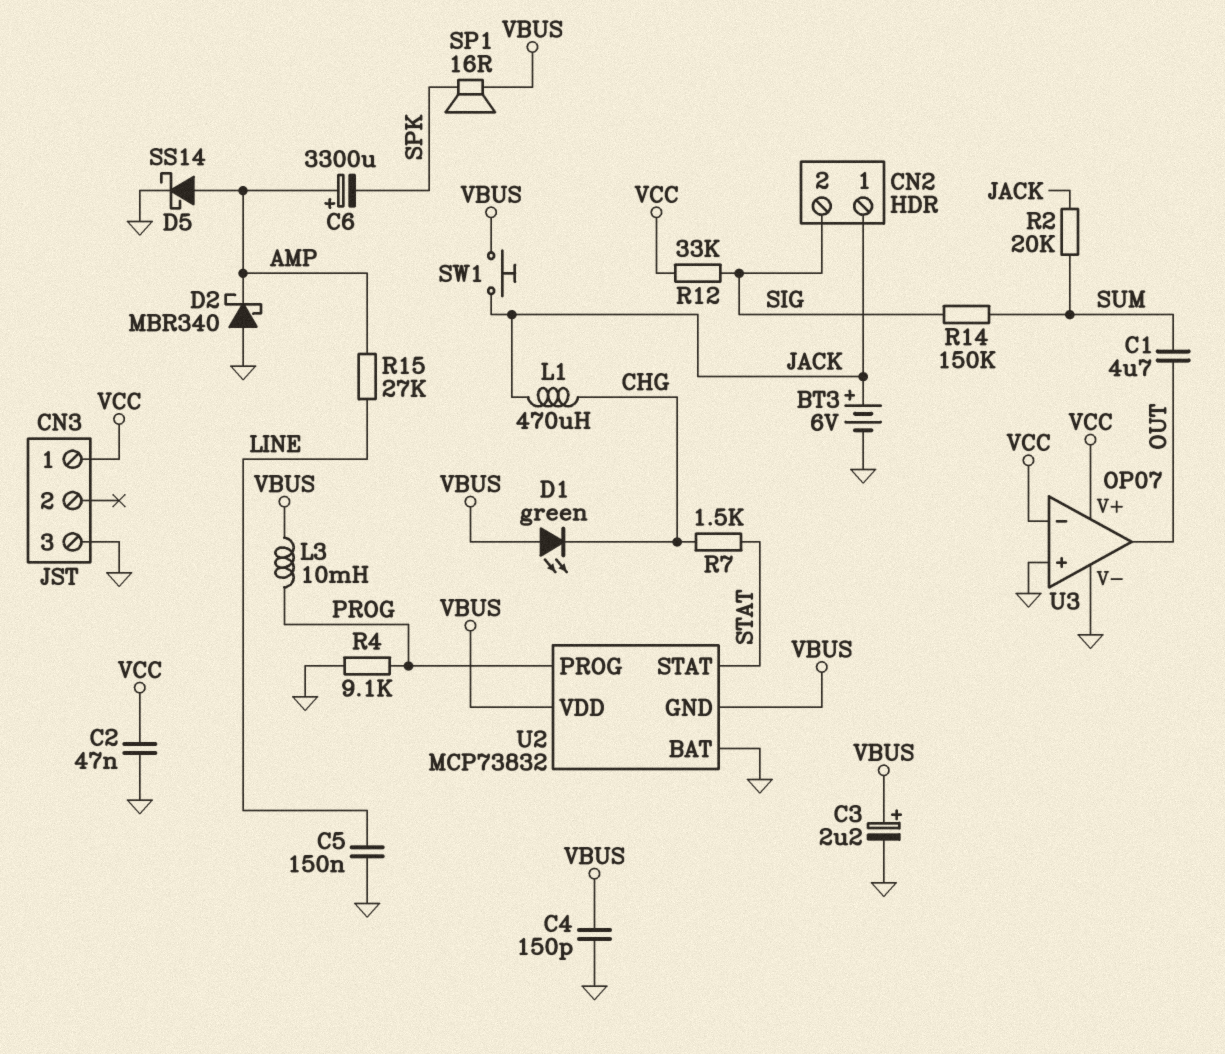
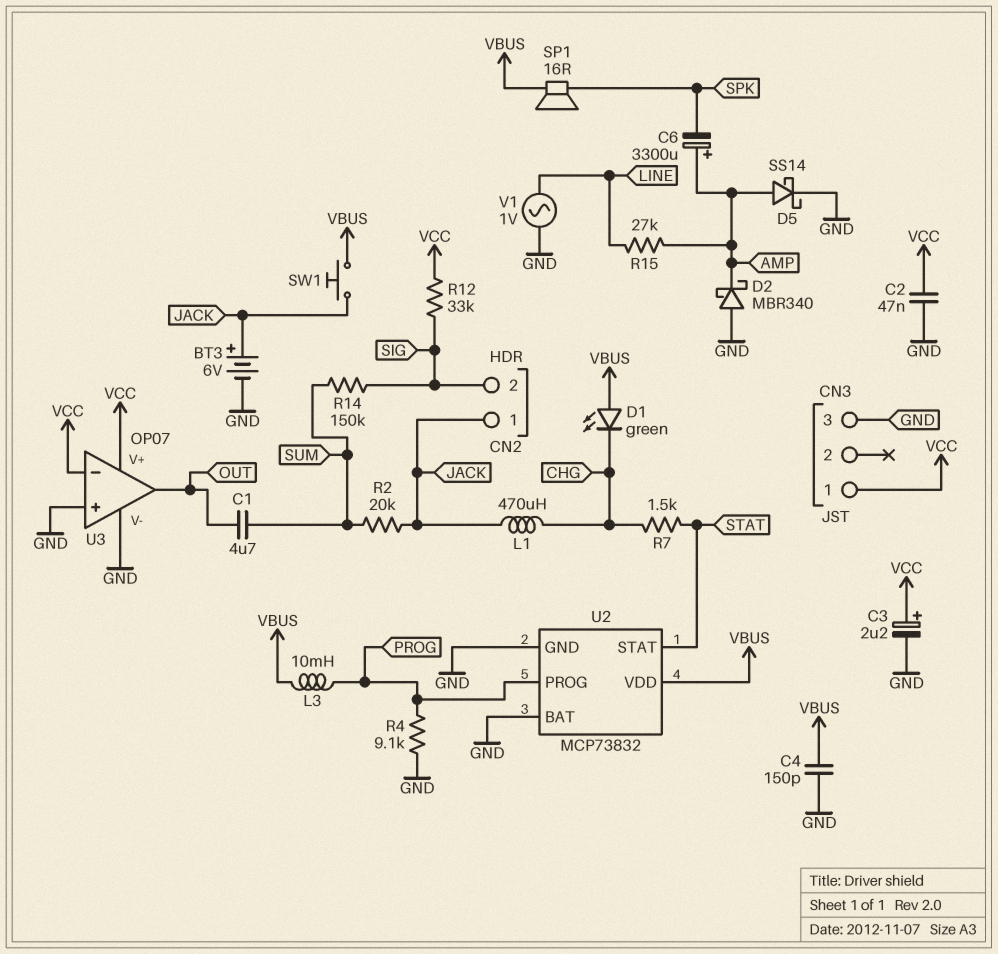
C3: 2.2uF (plus VBUS, minus GND) -> 2.2uF (plus VCC, minus GND)
C5: 150nF (GND, LINE) -> none
U2 pin GND: VBUS -> GND
V1: none -> AC 1V (GND, LINE)

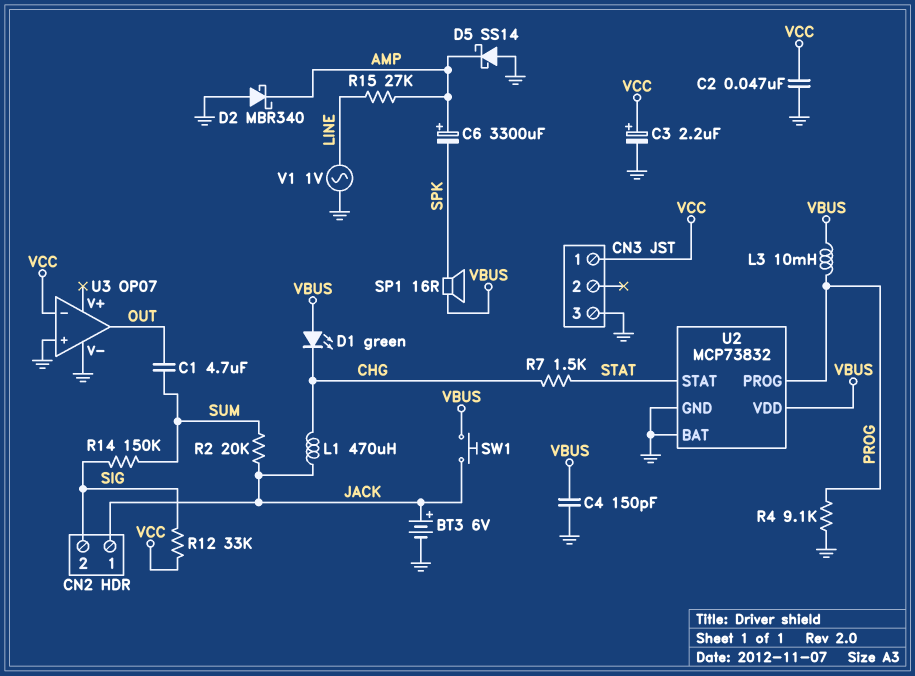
D5: schottky SS14 (A AMP, K GND) -> schottky SS14 (A GND, K AMP)
U3 pin V+: VCC -> none

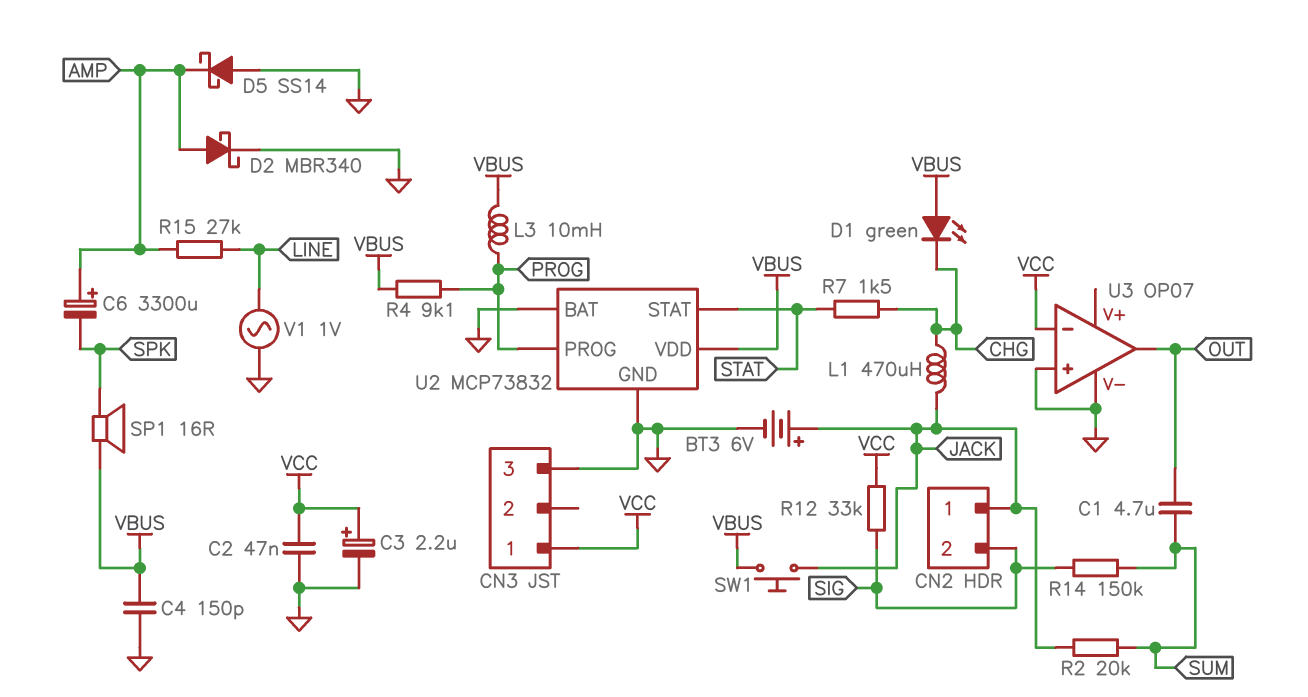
D2: schottky MBR340 (A GND, K AMP) -> schottky MBR340 (A AMP, K GND)
R4: 9.1k (GND, PROG) -> 9.1k (PROG, VBUS)

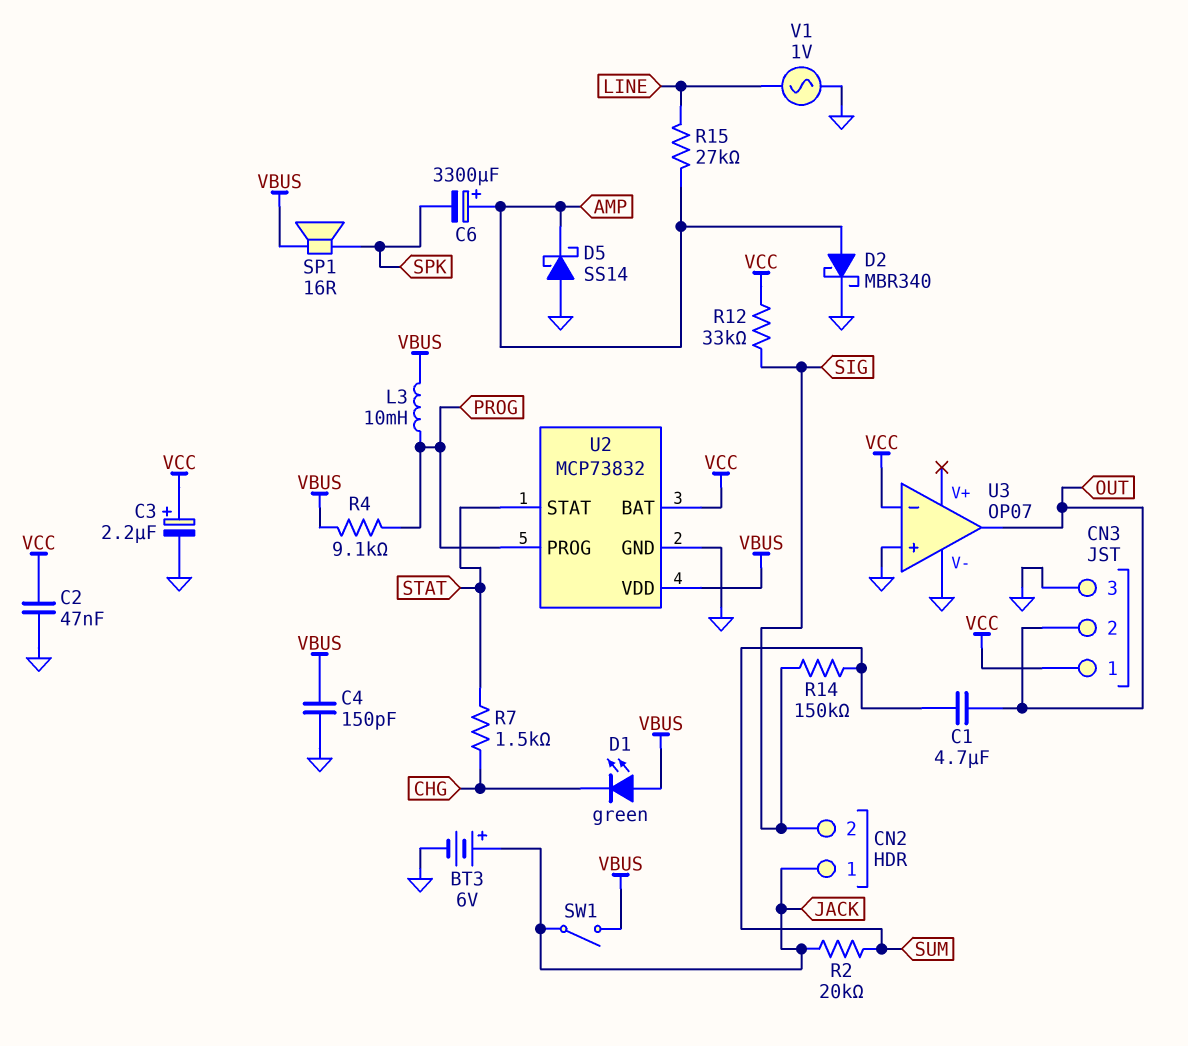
CN3 pin 2: none -> OUT
L1: 470uH (CHG, JACK) -> none
SW1: button (JACK, VBUS) -> switch (JACK, VBUS)
U2 pin BAT: GND -> VCC

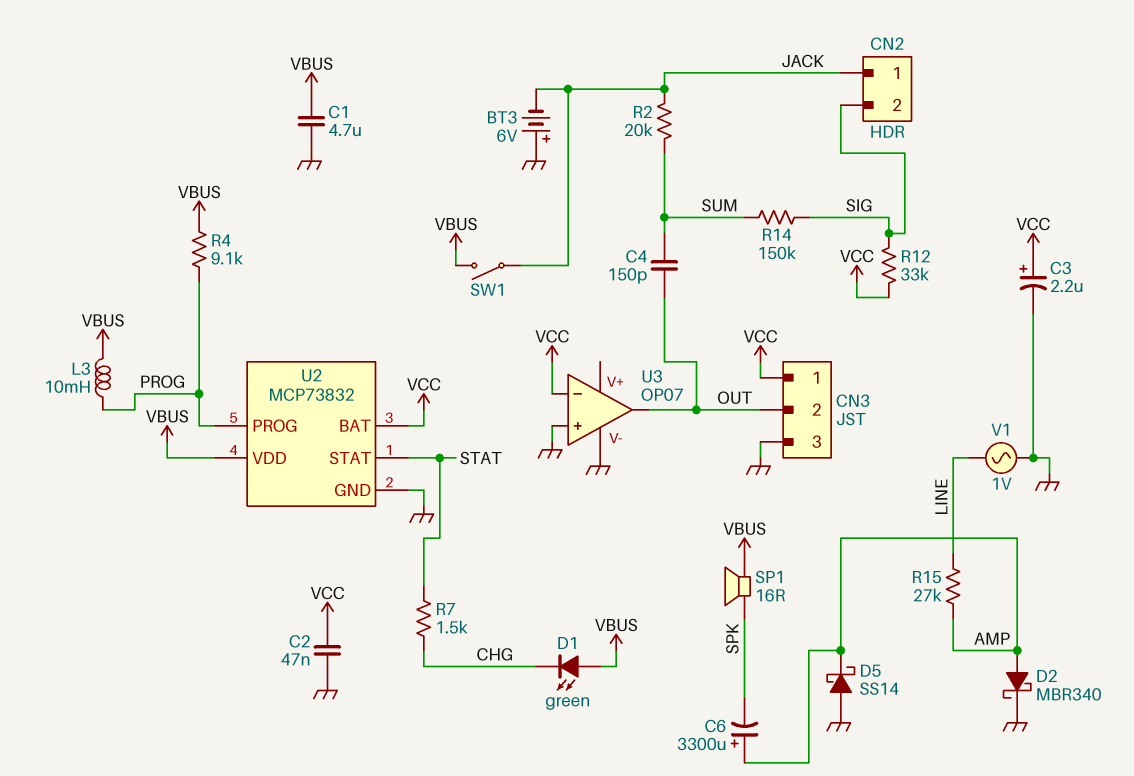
BT3: 6V (plus JACK, minus GND) -> 6V (plus GND, minus JACK)
C1: 4.7uF (OUT, SUM) -> 4.7uF (GND, VBUS)
C4: 150pF (GND, VBUS) -> 150pF (OUT, SUM)

